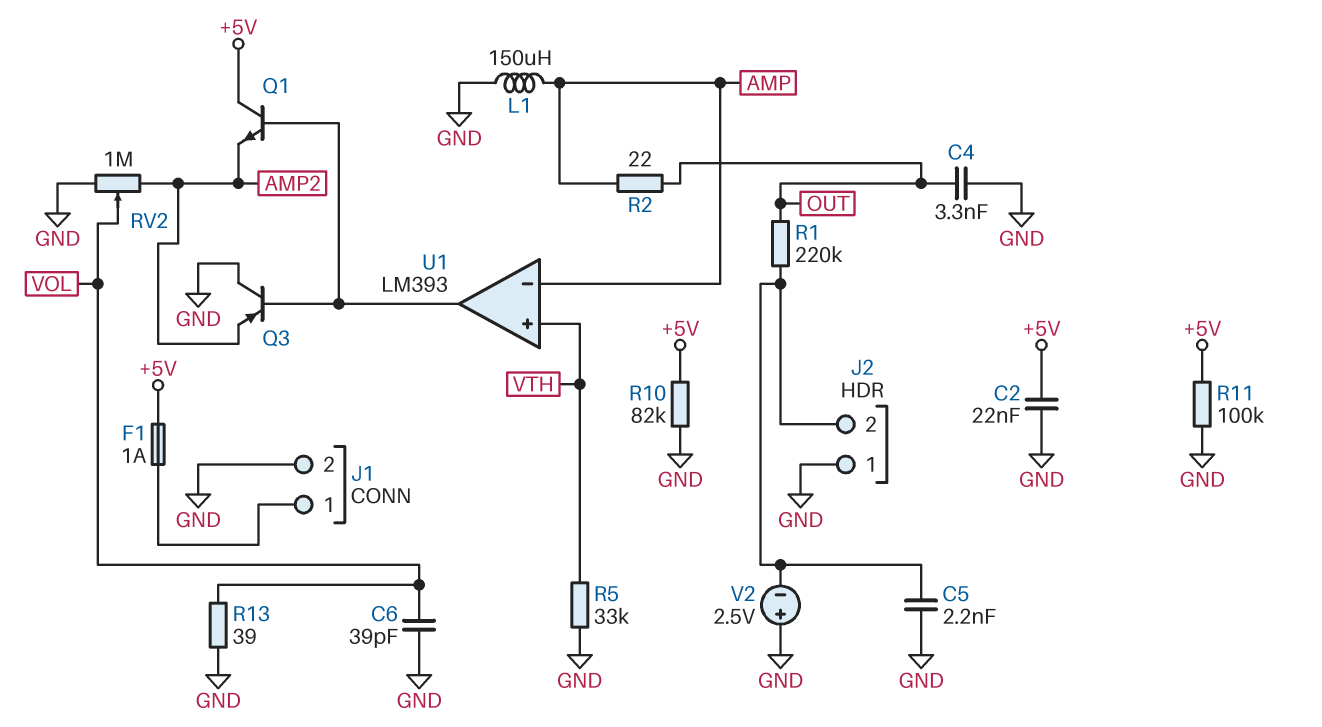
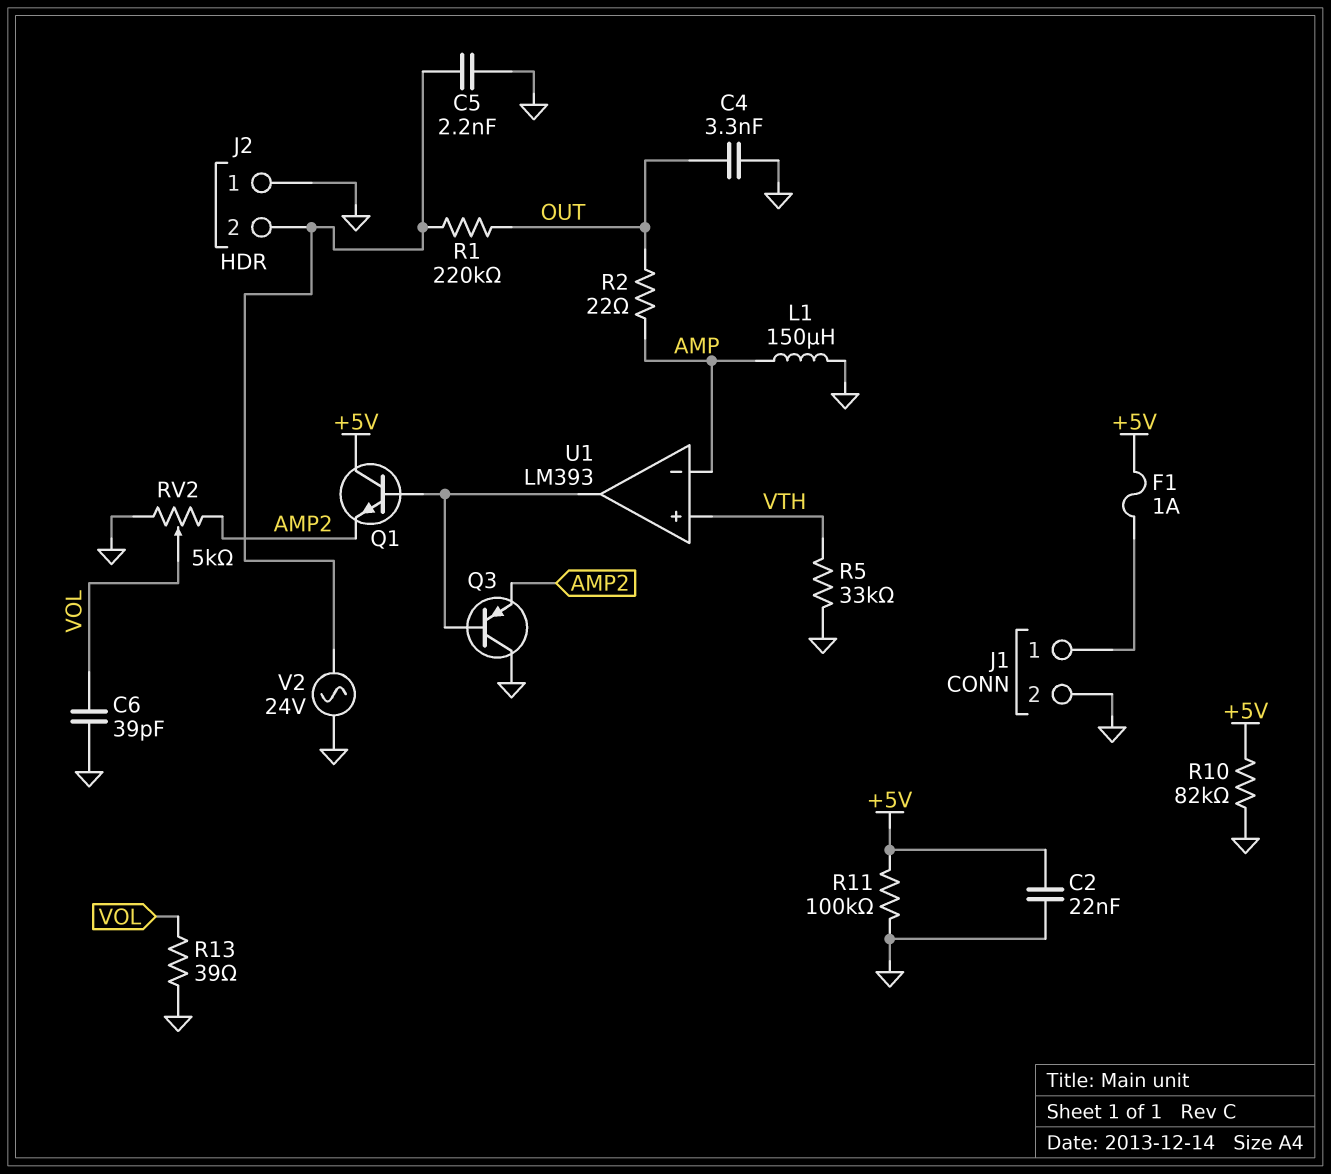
RV2: 1M (AMP2, GND, wiper VOL) -> 5k (AMP2, GND, wiper VOL)
V2: 2.5V (plus GND, minus J2/2) -> AC 24V (GND, J2/2)

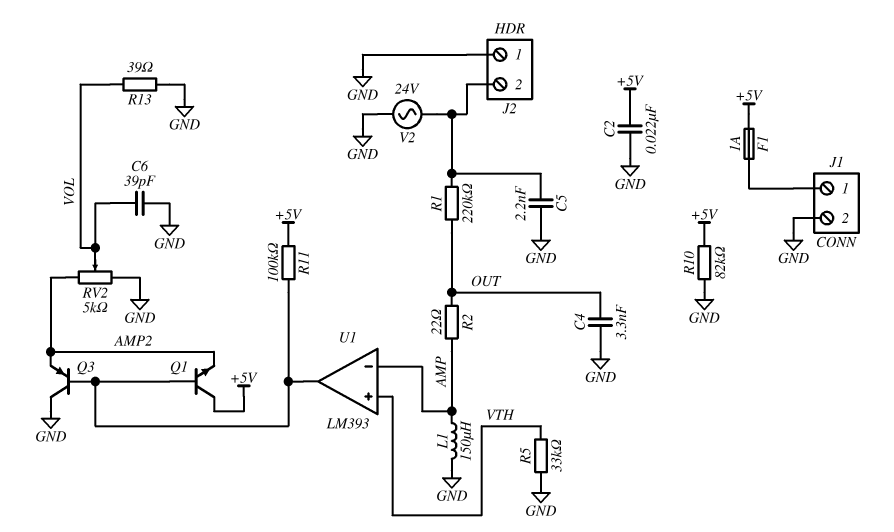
R11: 100k (+5V, GND) -> 100k (+5V, U1/out)

